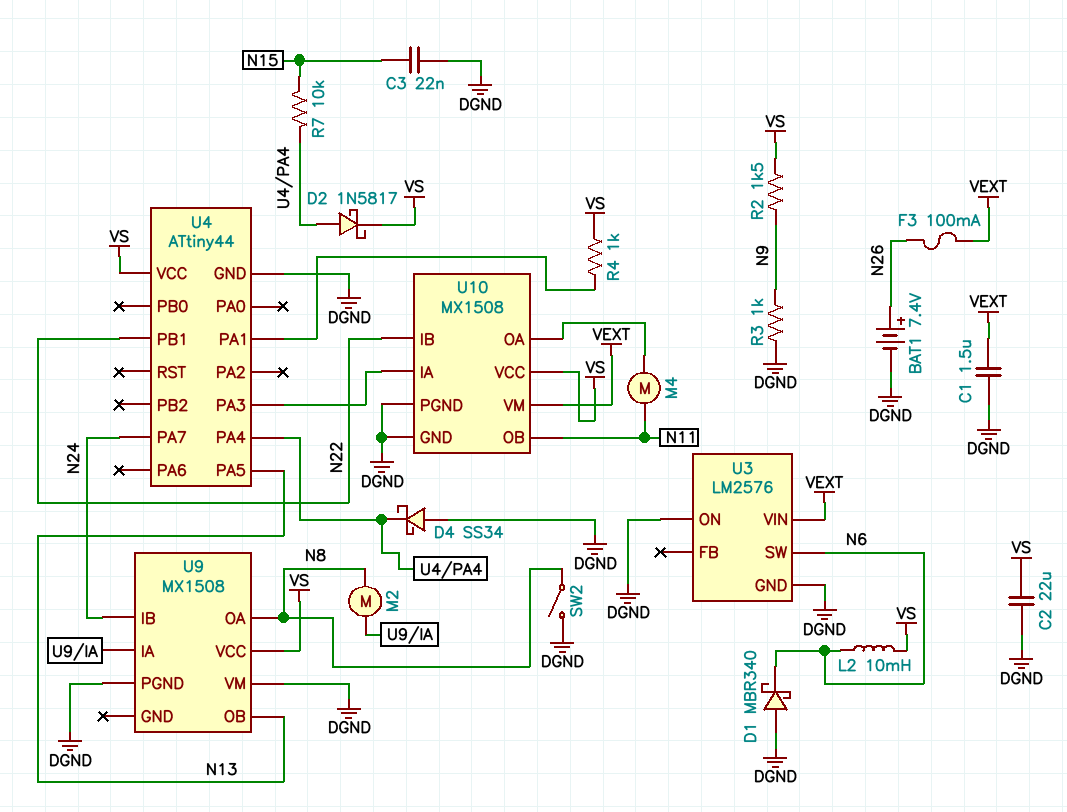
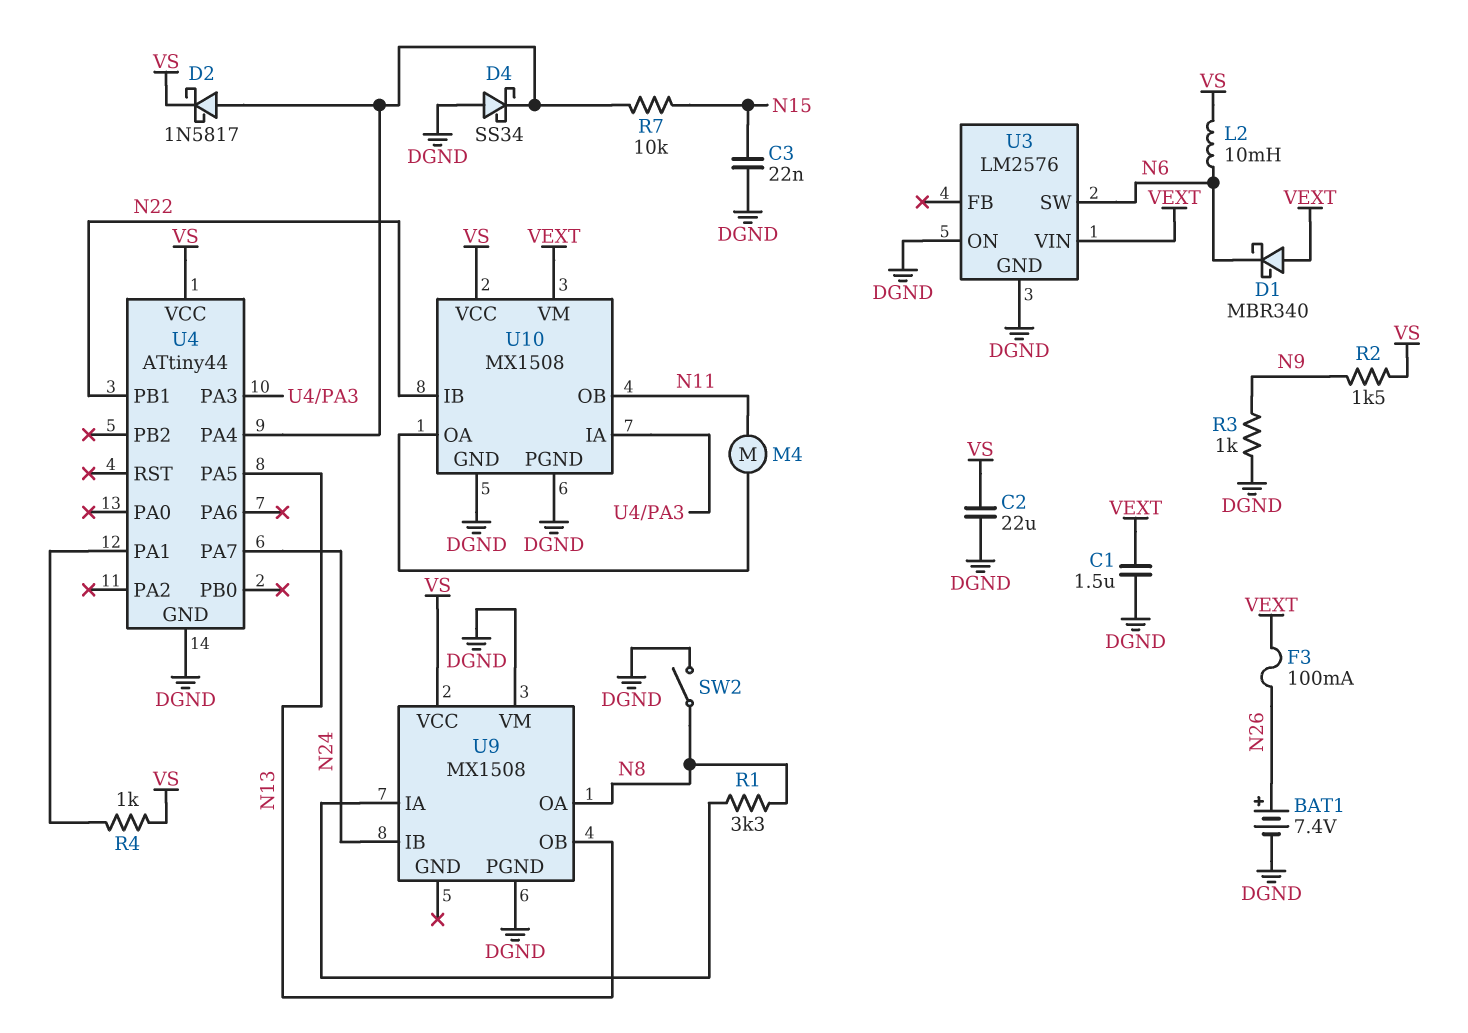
D1: schottky MBR340 (A DGND, K N6) -> schottky MBR340 (A VEXT, K N6)
M2: motor (N8, U9/IA) -> none
R1: none -> 3.3k (N8, U9/IA)

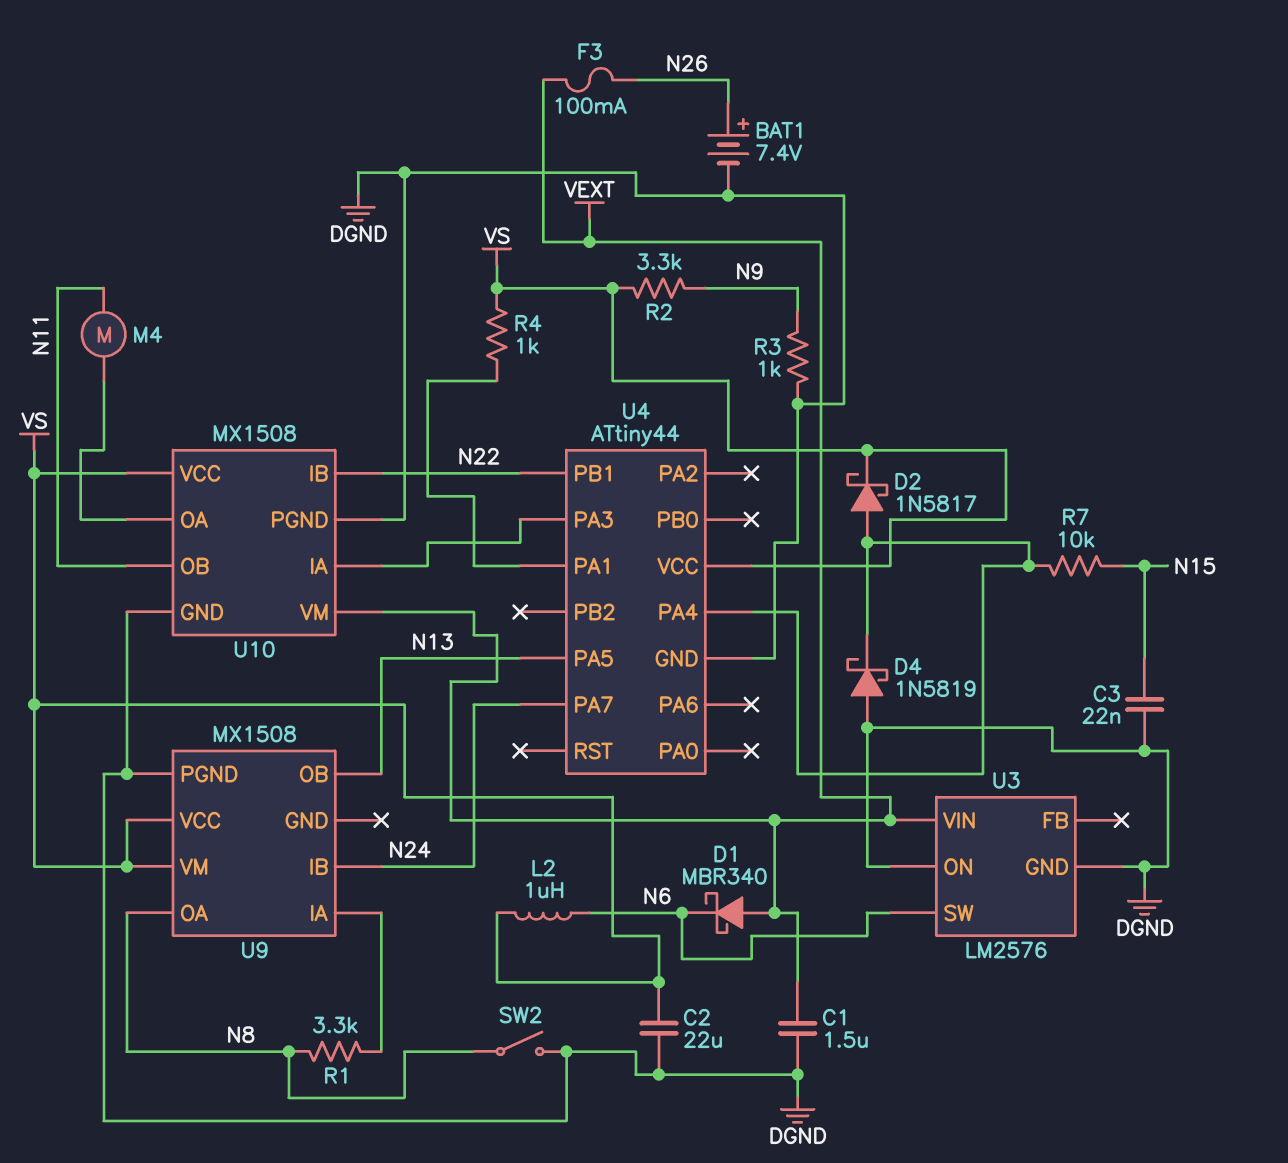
D4: schottky SS34 (A DGND, K U4/PA4) -> schottky 1N5819 (A DGND, K U4/PA4)
L2: 10mH (N6, VS) -> 1uH (N6, VS)
R2: 1.5k (N9, VS) -> 3.3k (N9, VS)
U9 pin VM: DGND -> VS

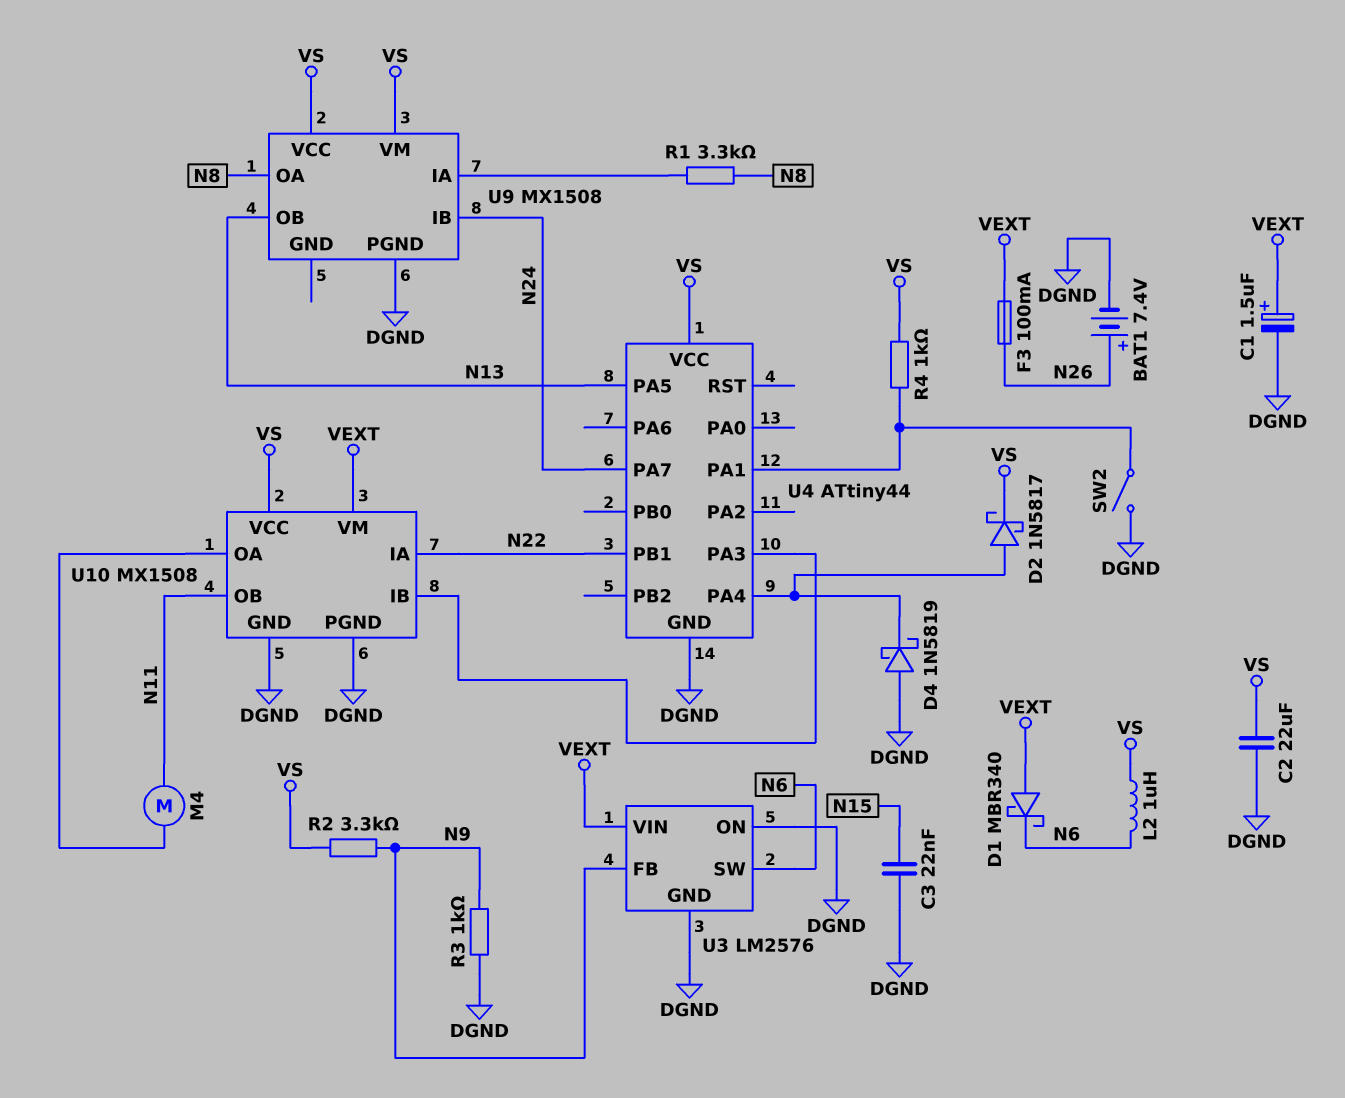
C1: 1.5uF (DGND, VEXT) -> 1.5uF (plus VEXT, minus DGND)
R7: 10k (N15, U4/PA4) -> none
SW2: switch (DGND, N8) -> switch (DGND, U4/PA1)
U3 pin FB: none -> N9
U10 pin IA: U4/PA3 -> N22
U10 pin IB: N22 -> U4/PA3

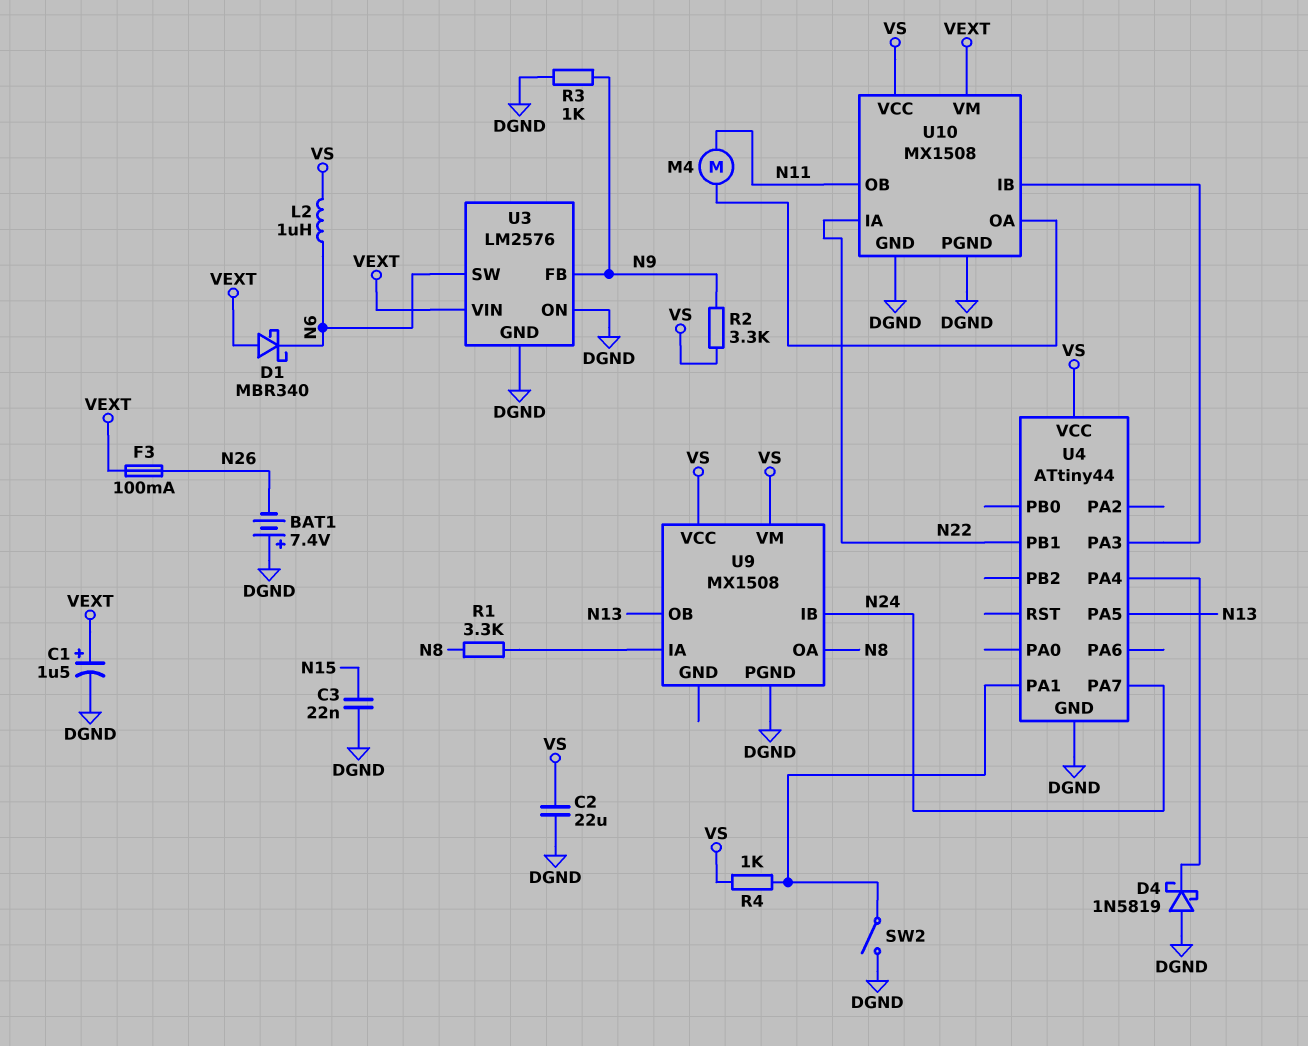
BAT1: 7.4V (plus N26, minus DGND) -> 7.4V (plus DGND, minus N26)
D2: schottky 1N5817 (A U4/PA4, K VS) -> none

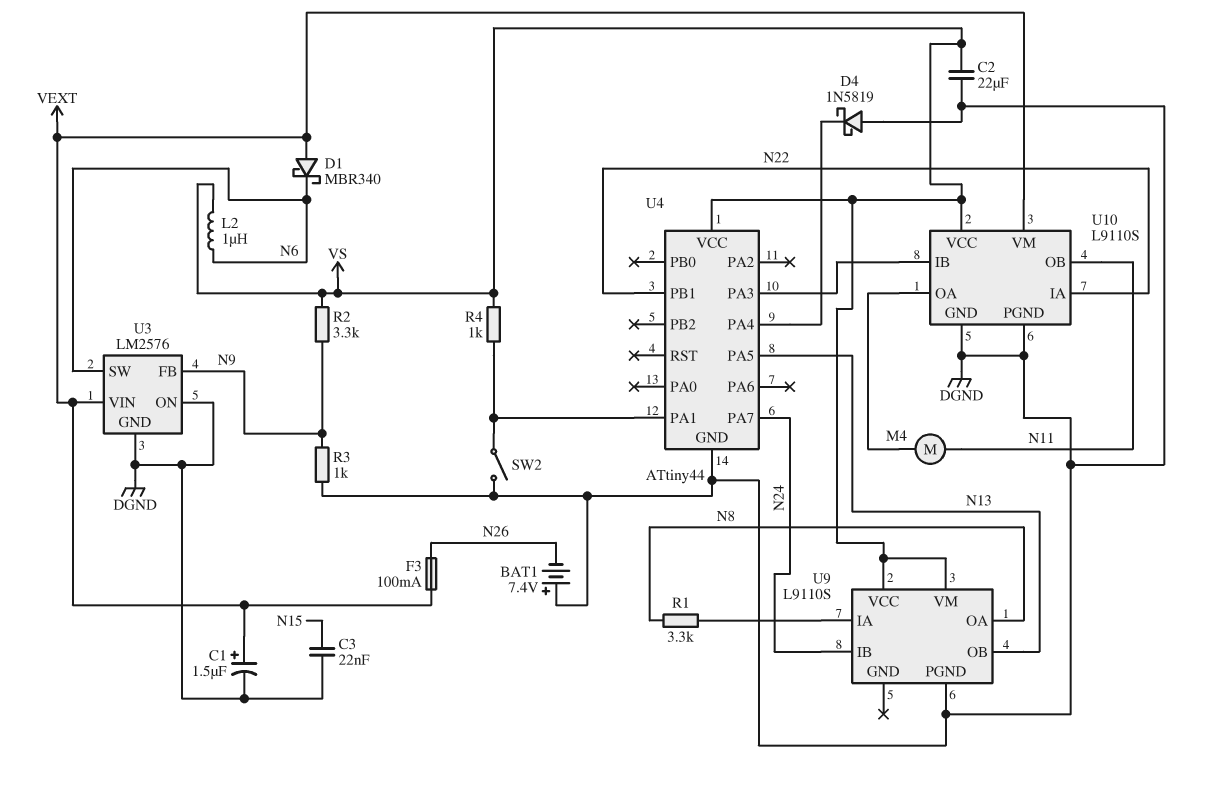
U9: MX1508 -> L9110S
U10: MX1508 -> L9110S

